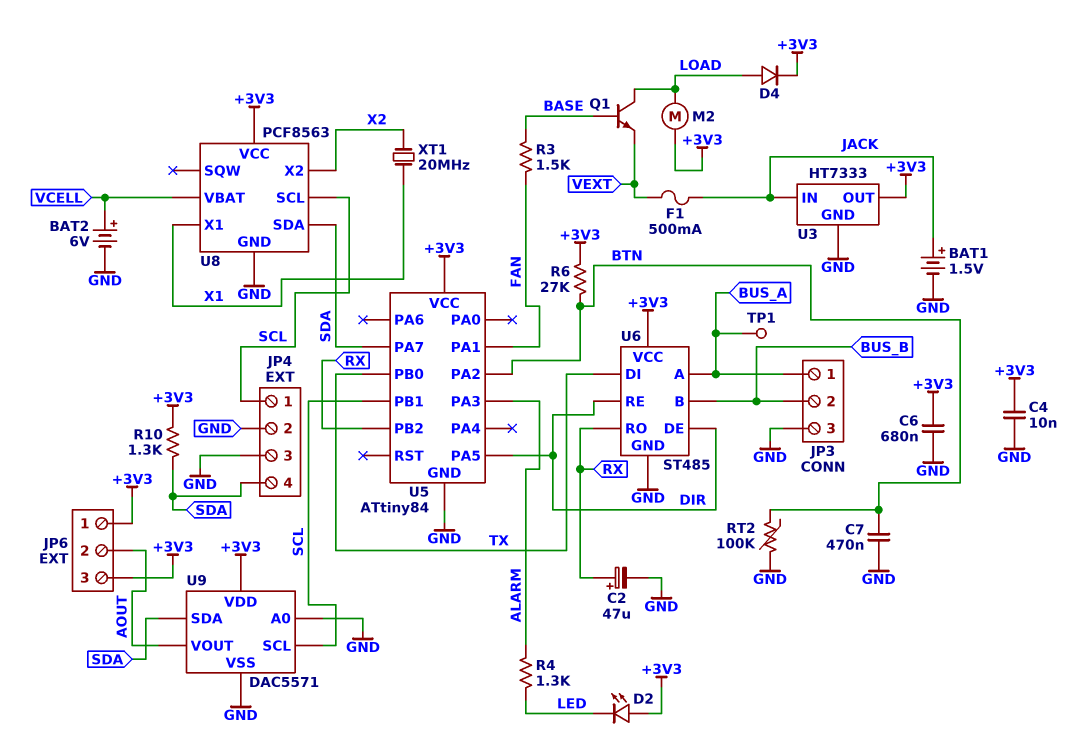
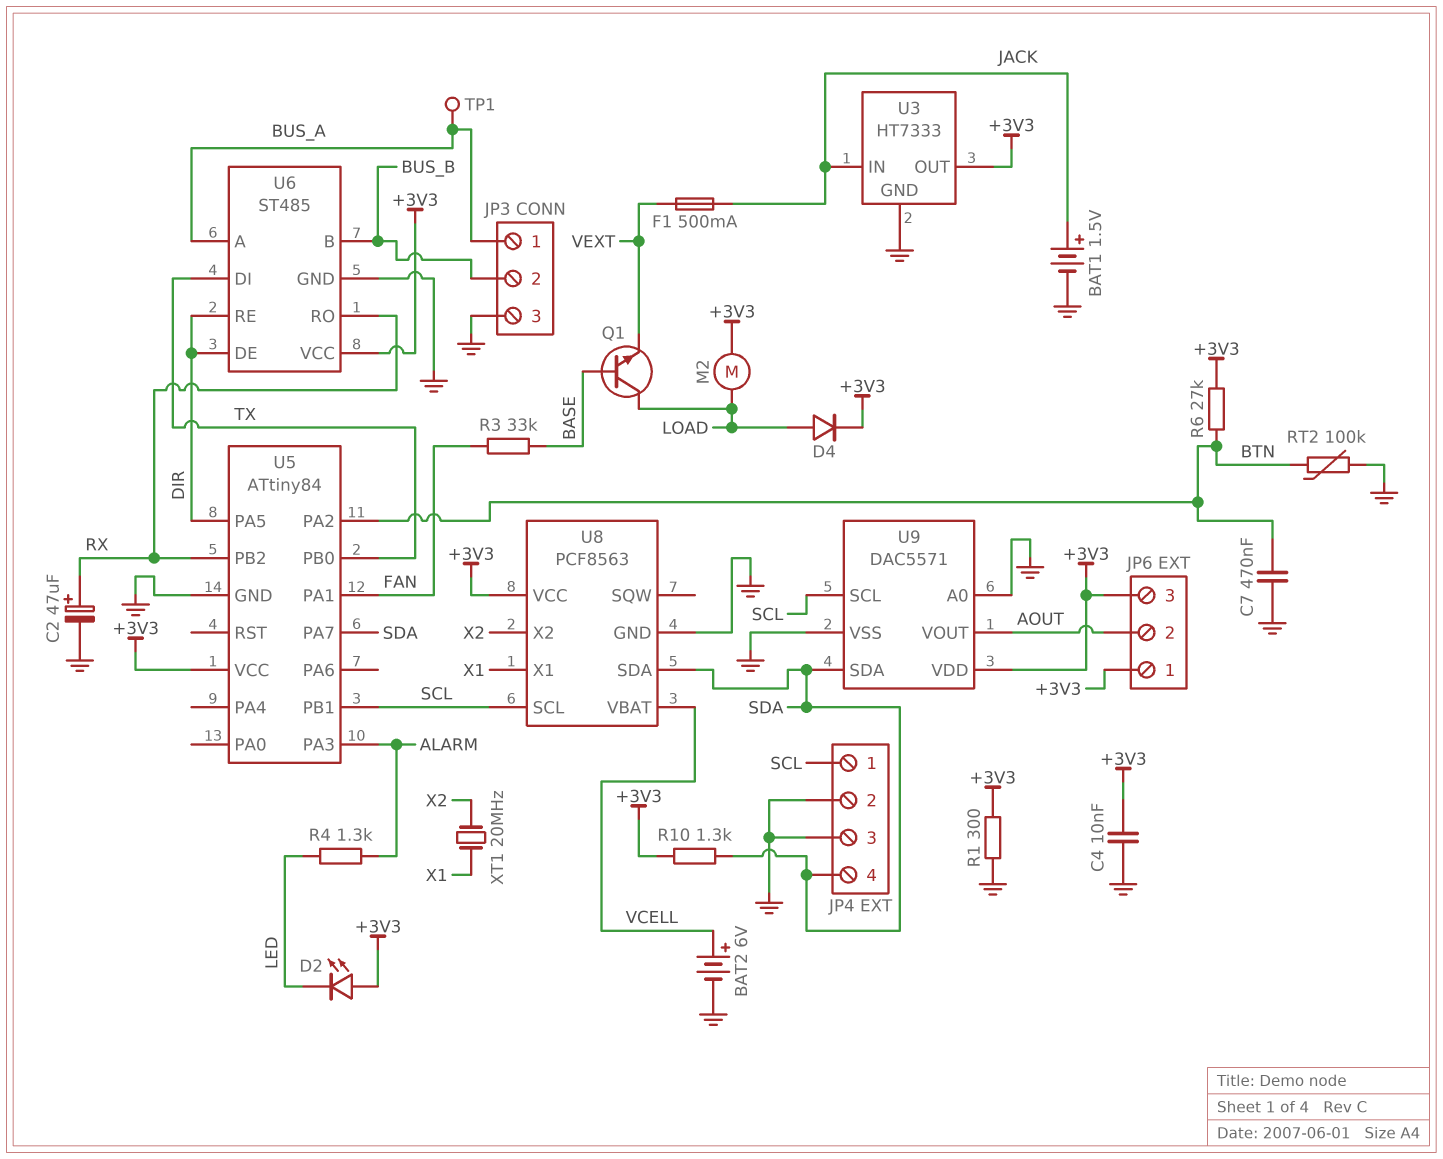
C6: 680nF (+3V3, GND) -> none
R1: none -> 300 (+3V3, GND)
R3: 1.5k (BASE, FAN) -> 33k (BASE, FAN)

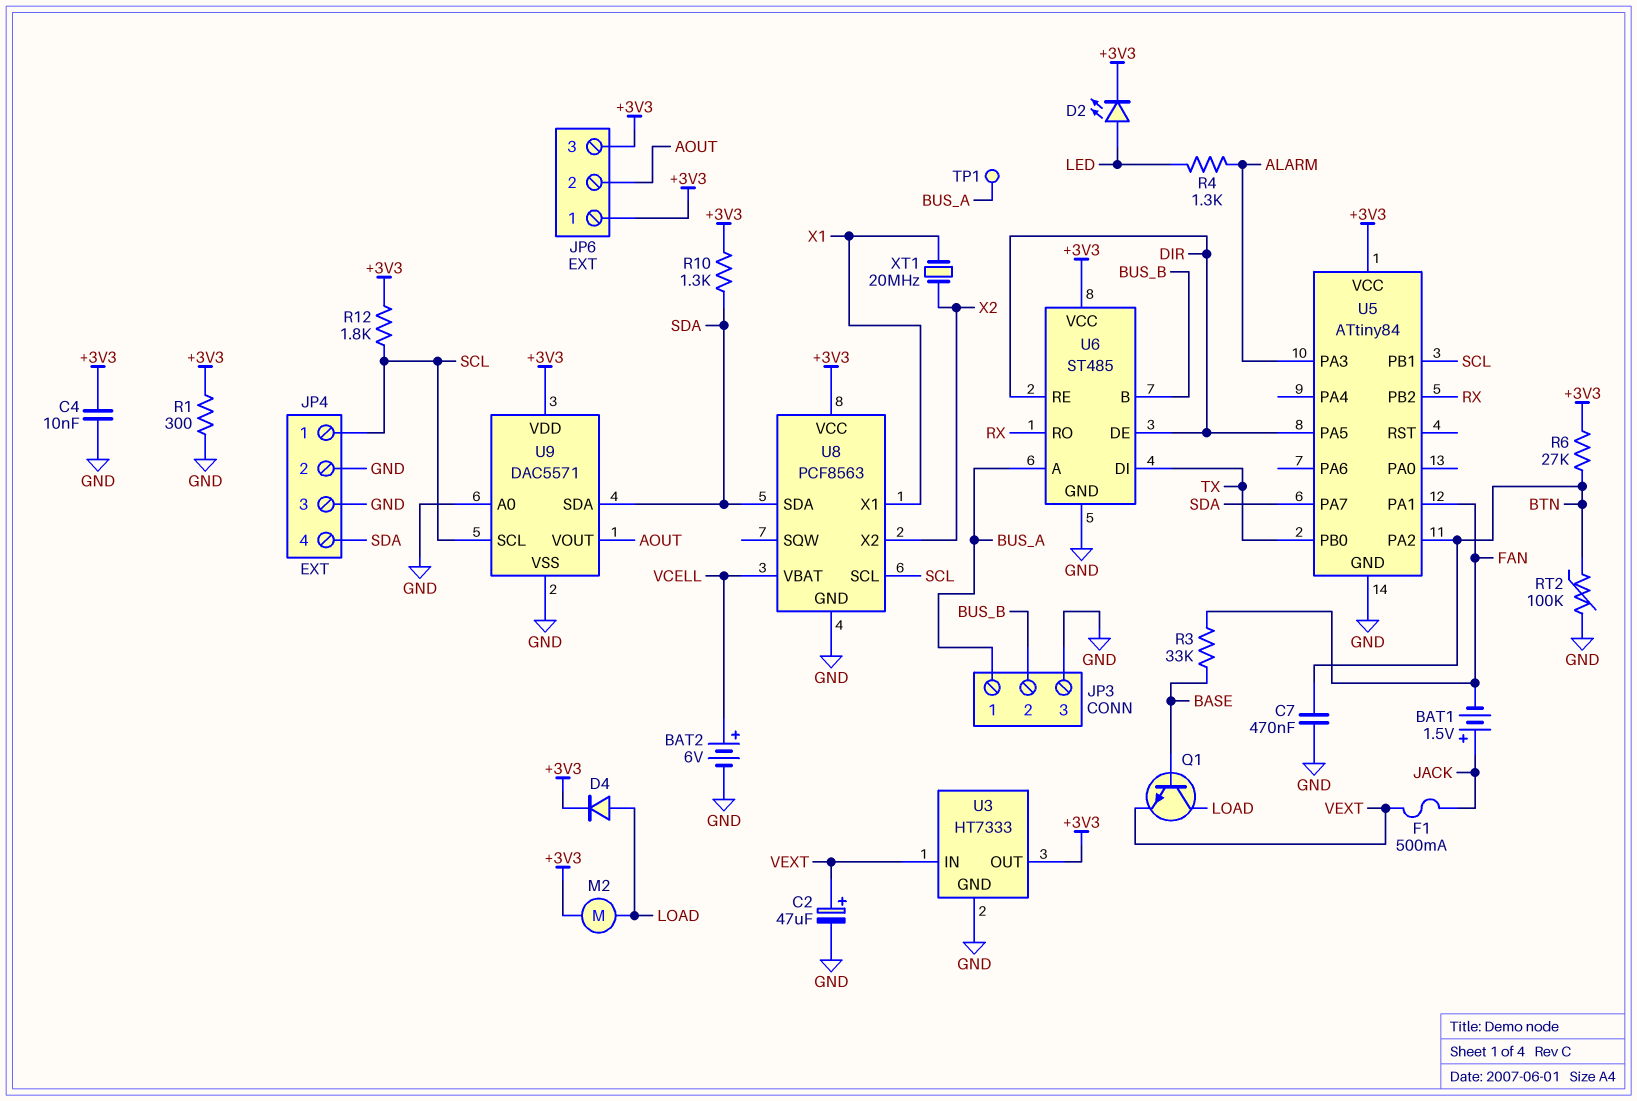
BAT1: 1.5V (plus JACK, minus GND) -> 1.5V (plus JACK, minus FAN)
C2: 47uF (plus RX, minus GND) -> 47uF (plus VEXT, minus GND)
D2: LED (A +3V3, K LED) -> LED (A LED, K +3V3)
R12: none -> 1.8k (+3V3, SCL)
U3 pin IN: JACK -> VEXT

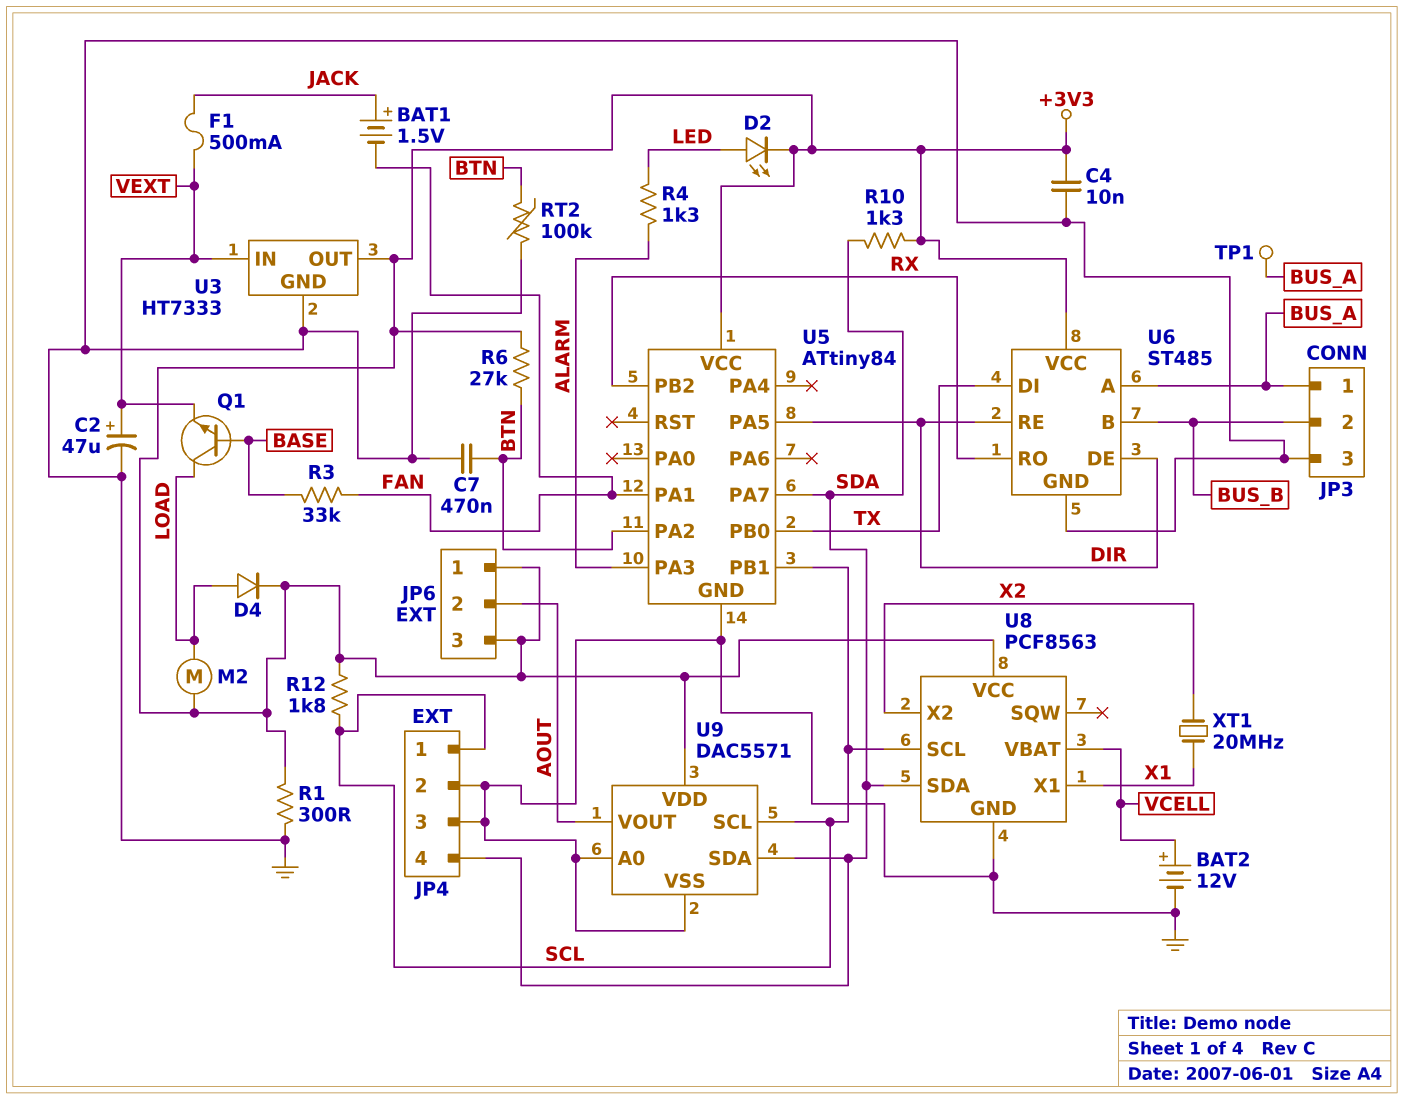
BAT2: 6V (plus VCELL, minus GND) -> 12V (plus VCELL, minus GND)

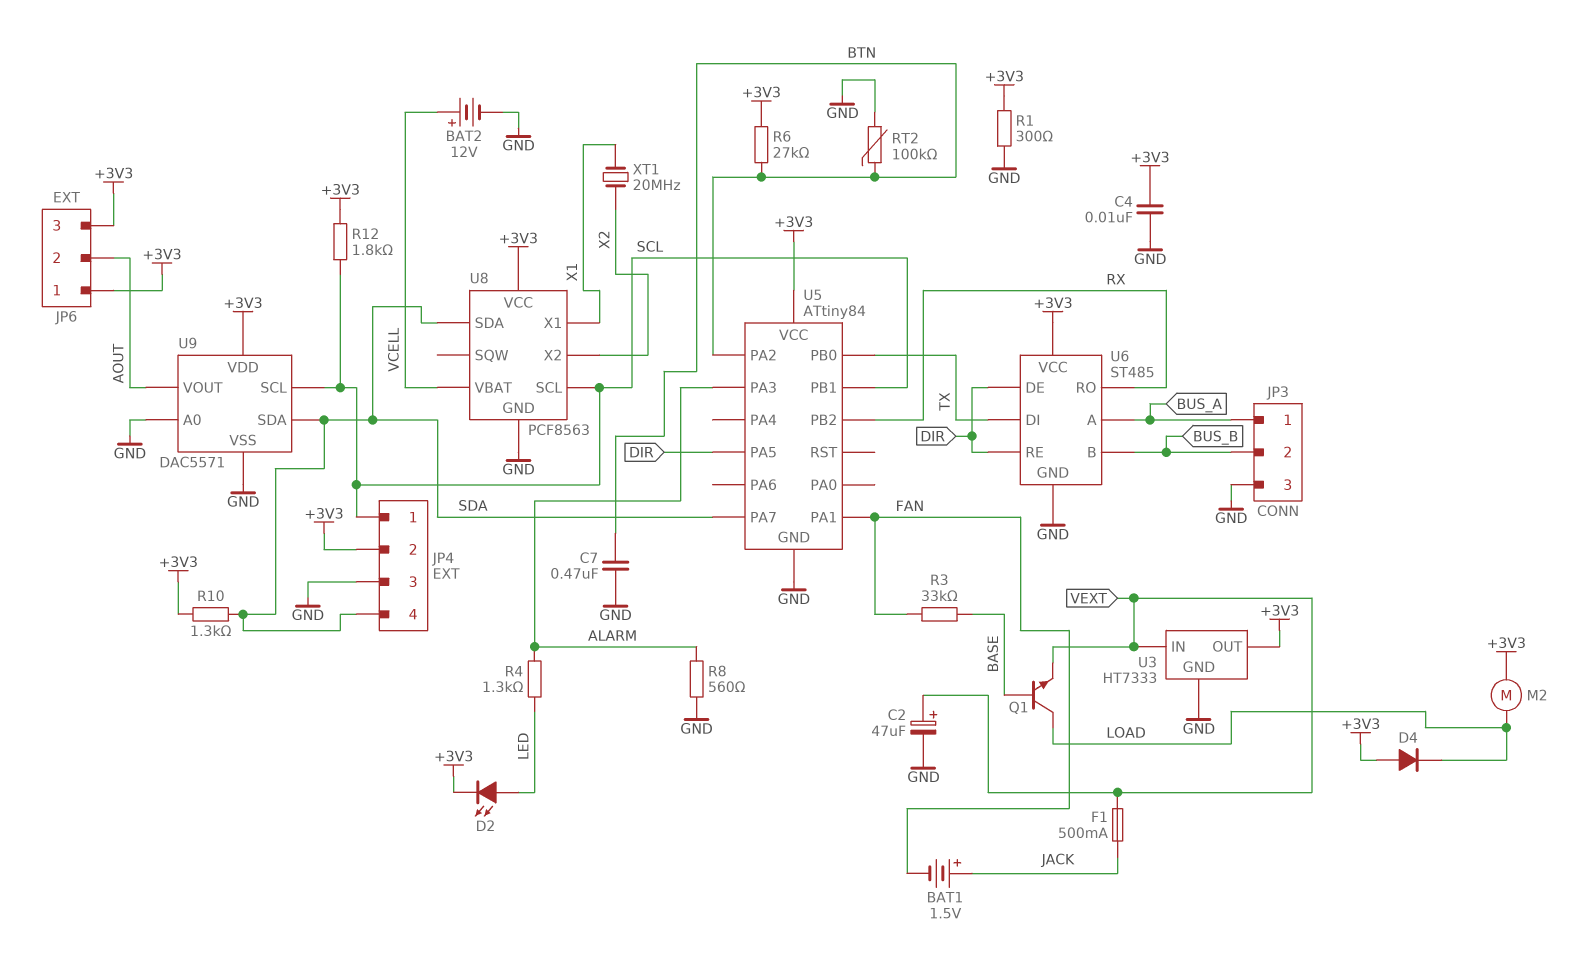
D4: diode (A LOAD, K +3V3) -> diode (A +3V3, K LOAD)
JP4 pin 2: GND -> +3V3
R8: none -> 560 (ALARM, GND)
TP1: test point (BUS_A) -> none

